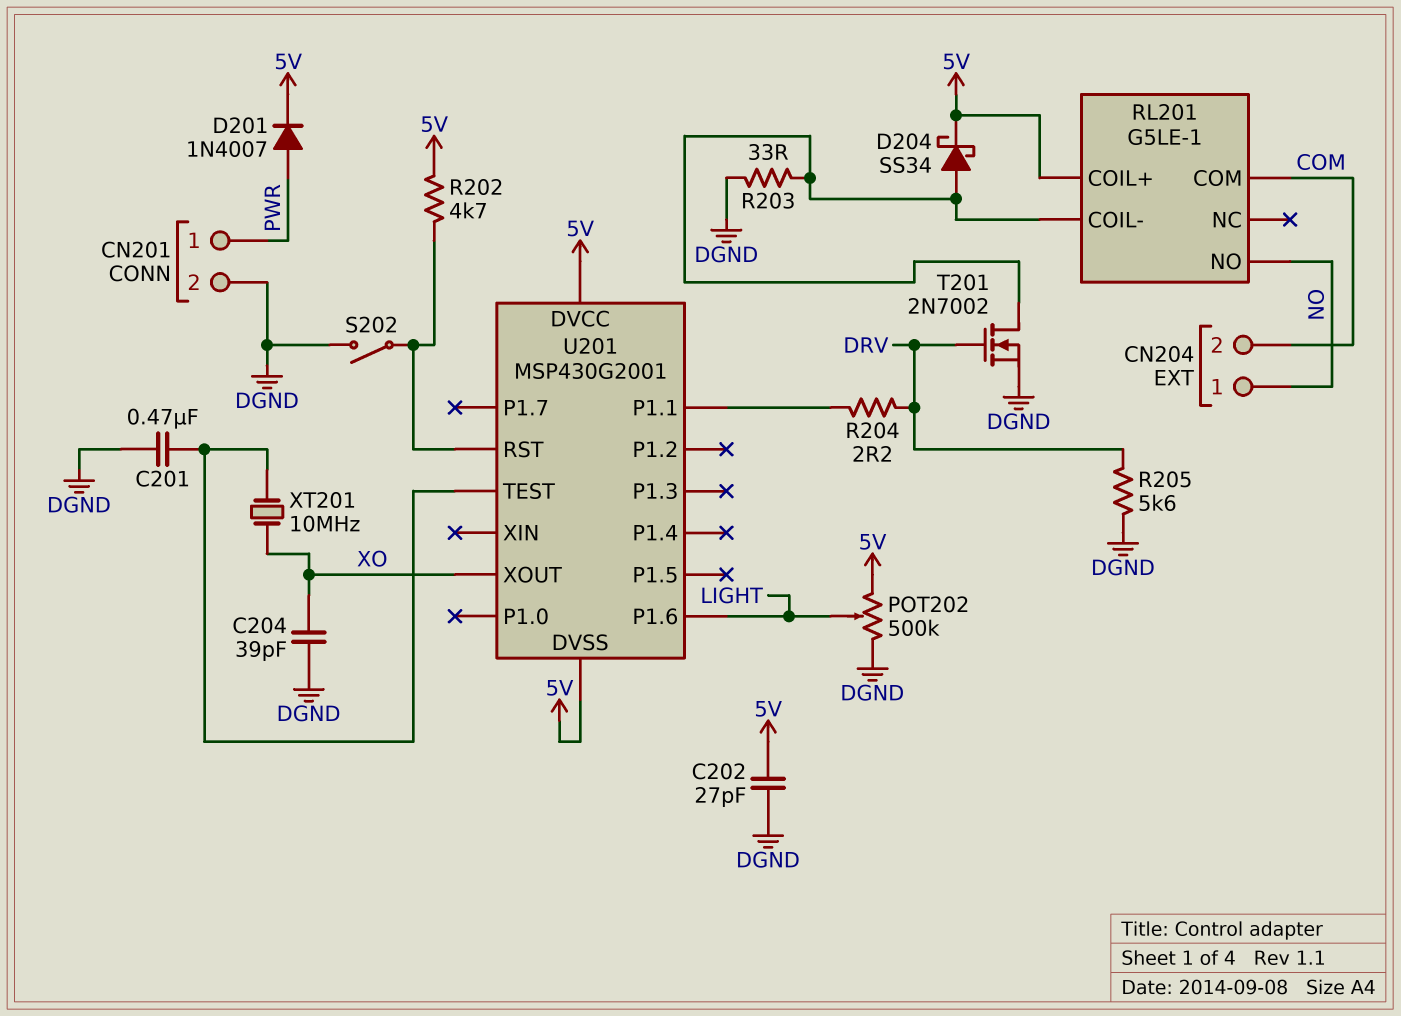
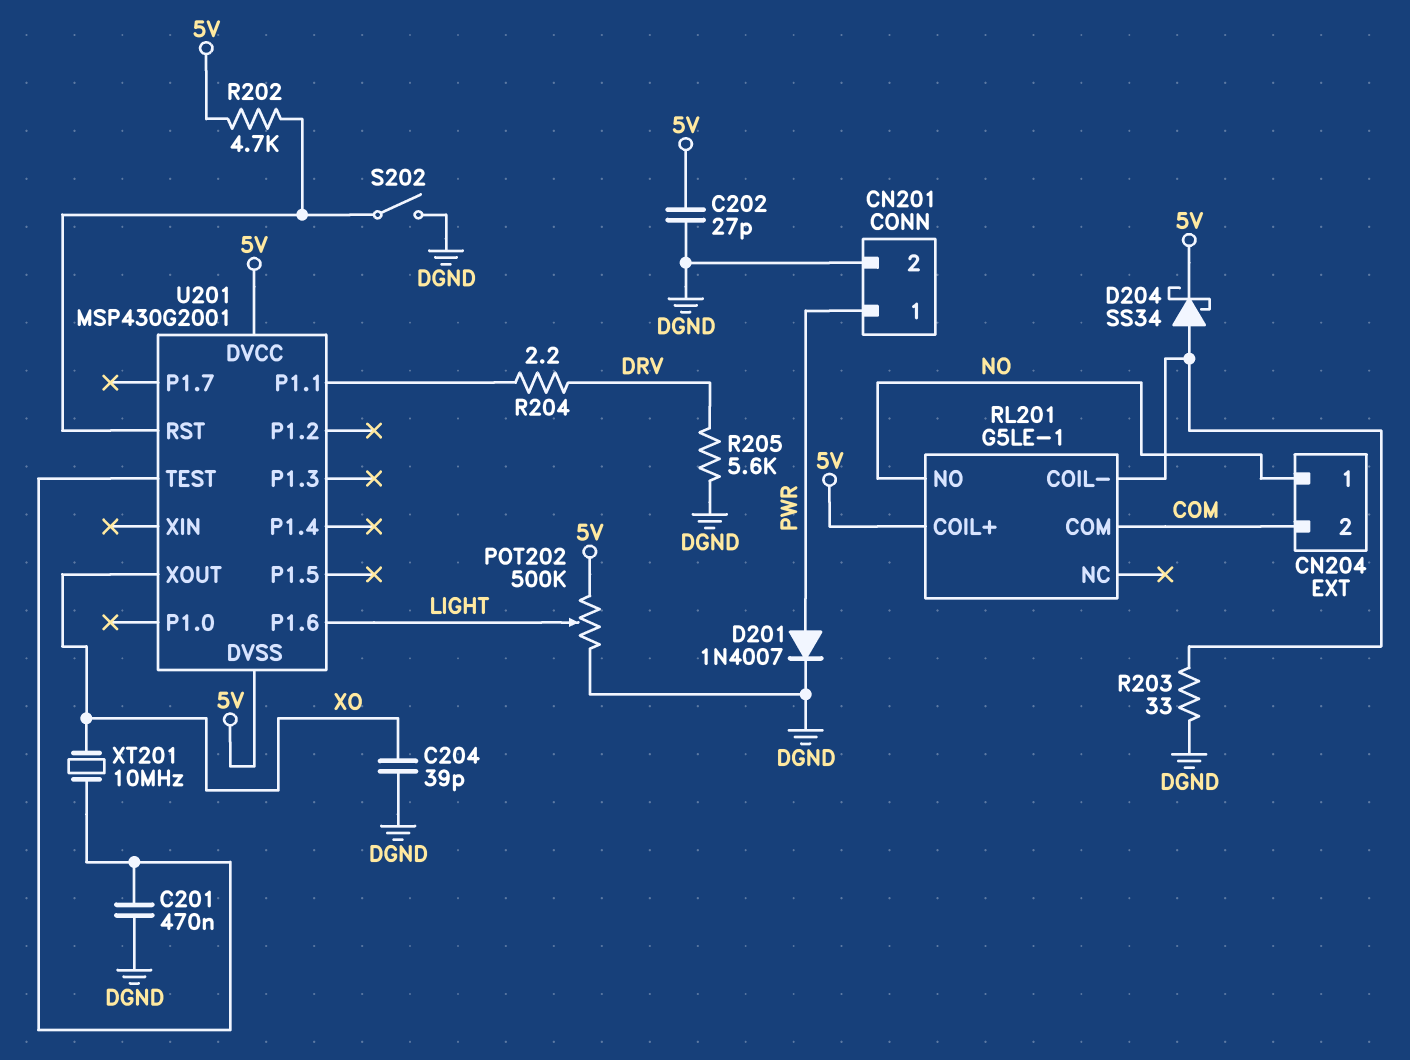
D201: diode 1N4007 (A PWR, K 5V) -> diode 1N4007 (A PWR, K DGND)
T201: NMOS 2N7002 (G DRV, D RL201/COIL-, S DGND) -> none

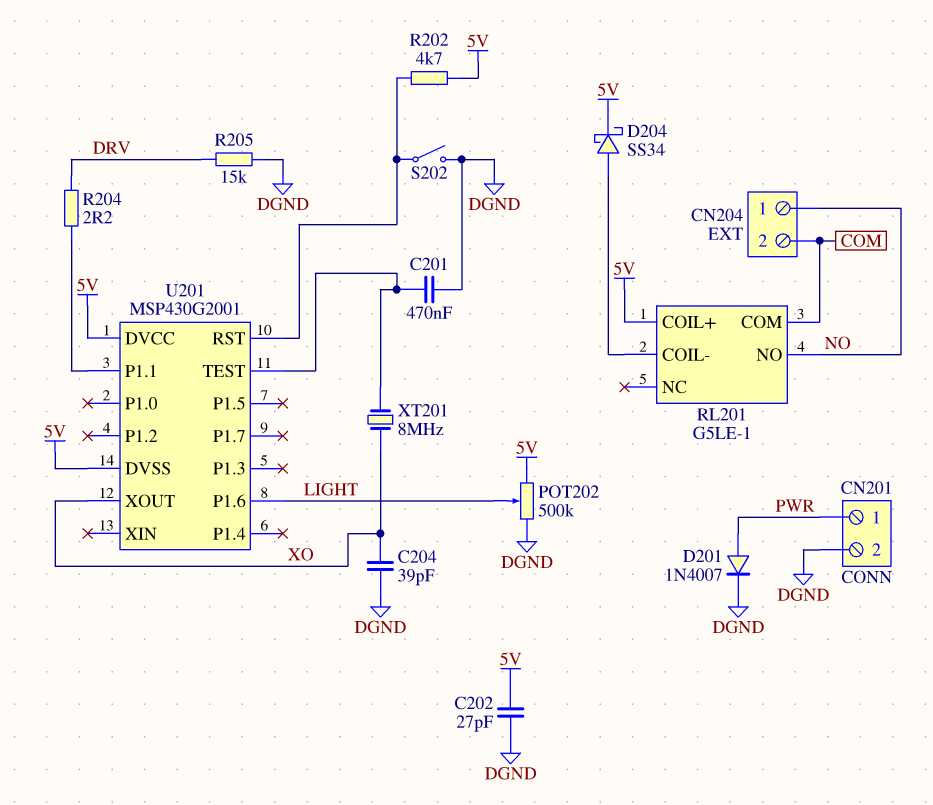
R203: 33 (DGND, RL201/COIL-) -> none
R205: 5.6k (DGND, DRV) -> 15k (DGND, DRV)
XT201: 10MHz (U201/TEST, XO) -> 8MHz (U201/TEST, XO)

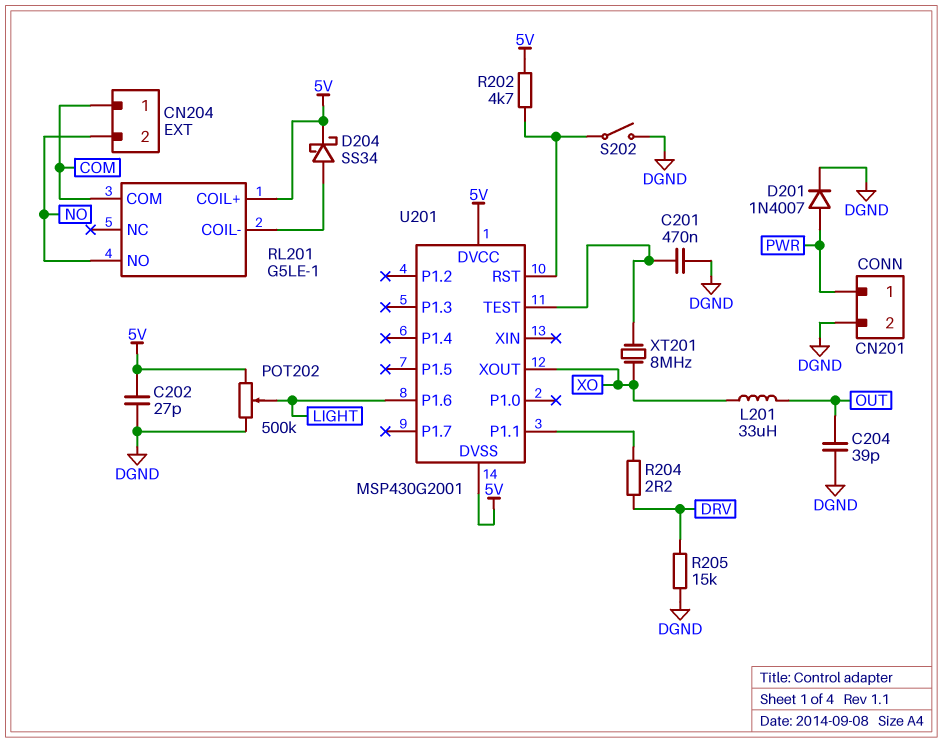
C204: 39pF (DGND, XO) -> 39pF (DGND, OUT)
CN204 pin 1: NO -> COM
CN204 pin 2: COM -> NO
L201: none -> 33uH (OUT, XO)

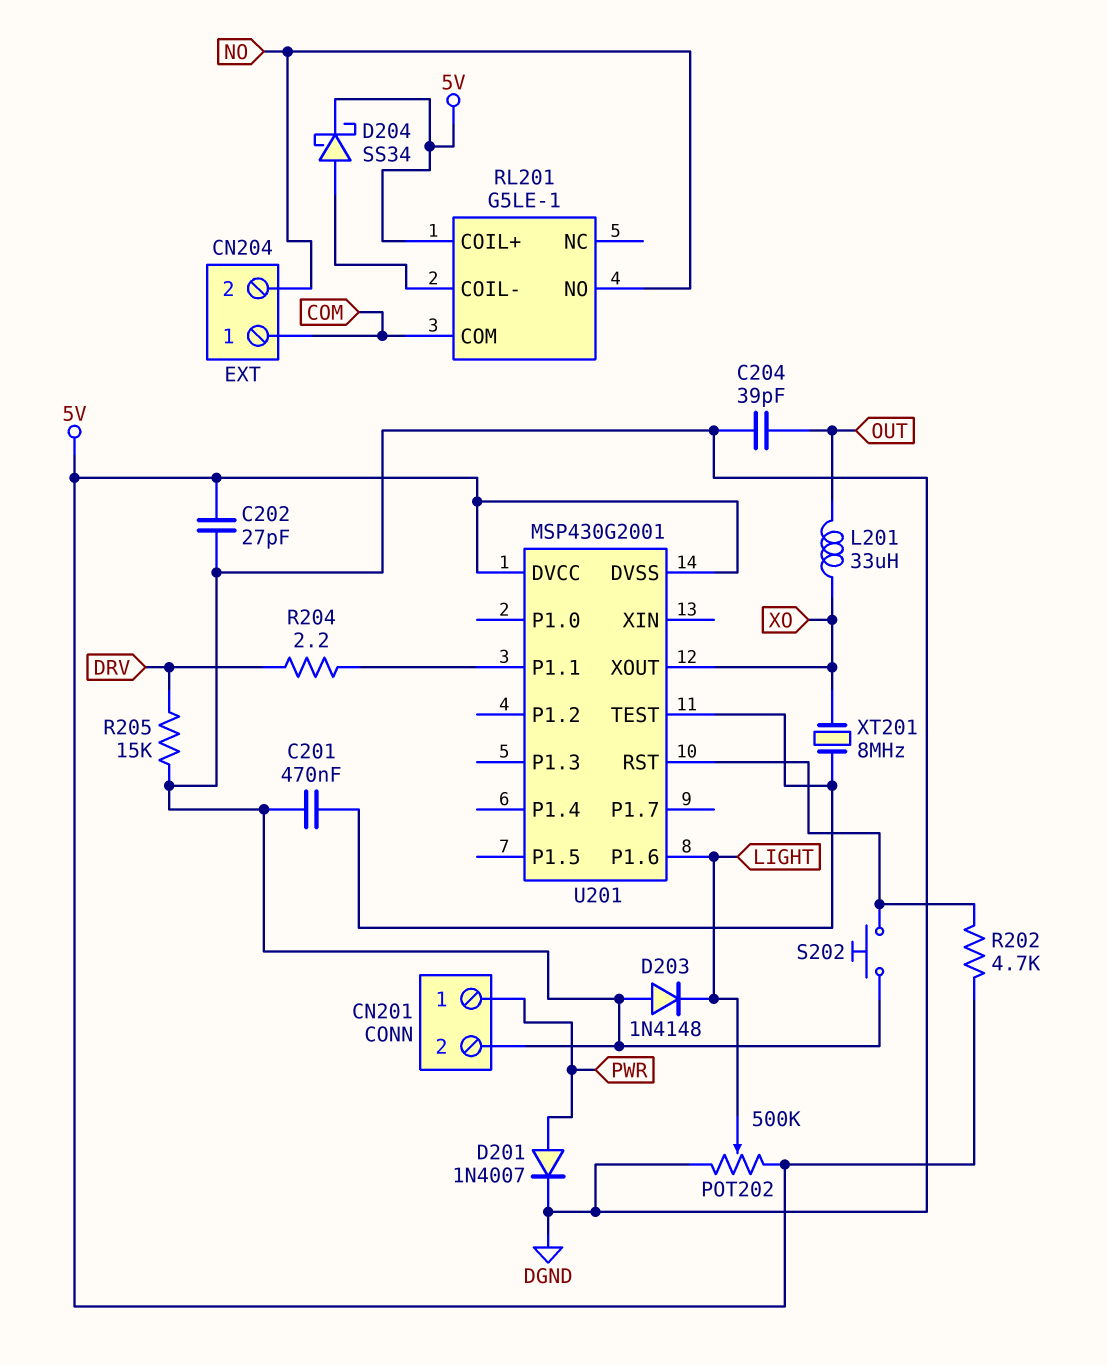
D203: none -> diode 1N4148 (A DGND, K LIGHT)
S202: switch (DGND, U201/RST) -> button (DGND, U201/RST)

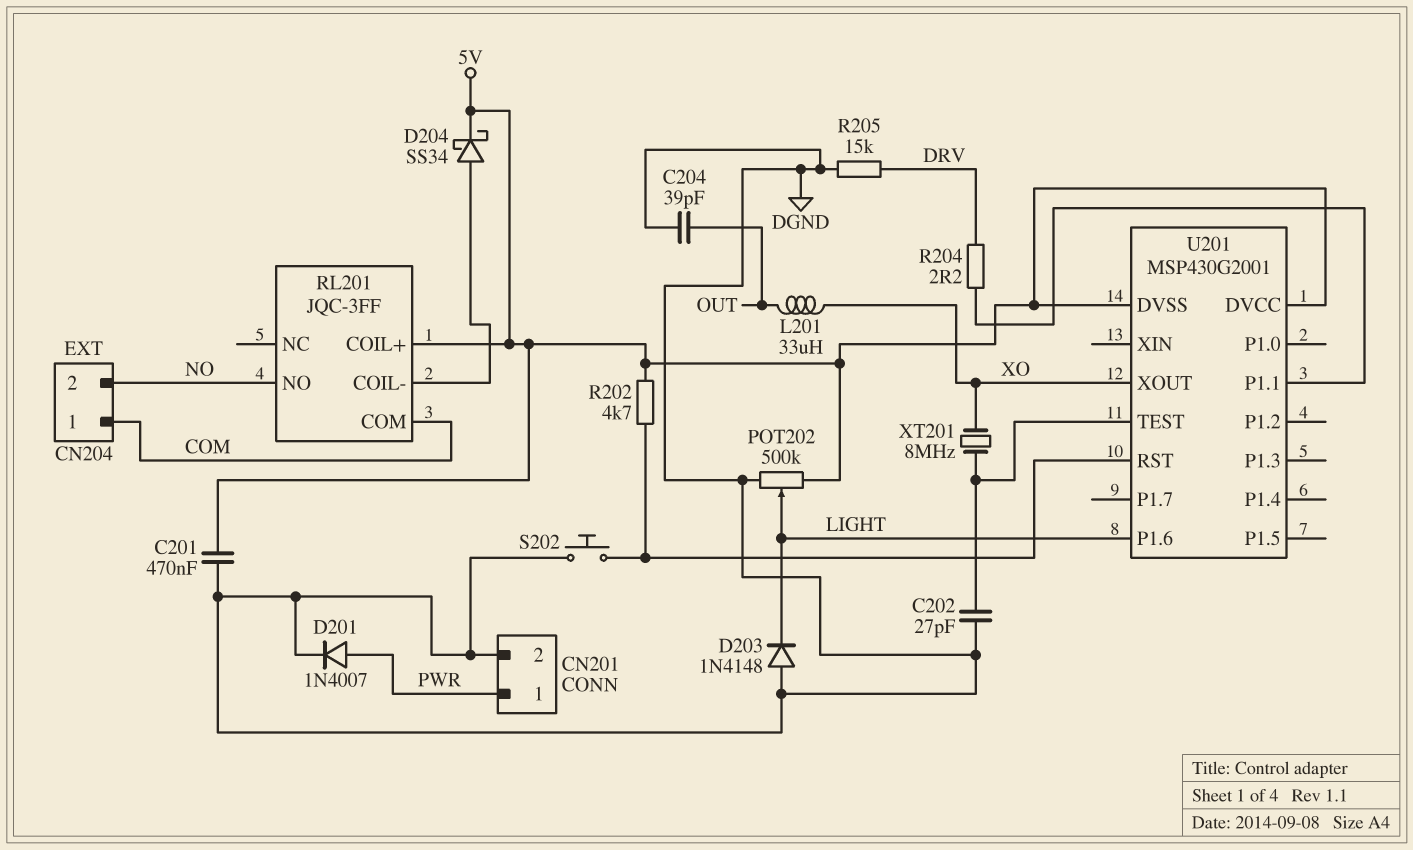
C201: 470nF (DGND, U201/TEST) -> 470nF (5V, DGND)
C202: 27pF (5V, DGND) -> 27pF (DGND, U201/TEST)
RL201: G5LE-1 -> JQC-3FF

